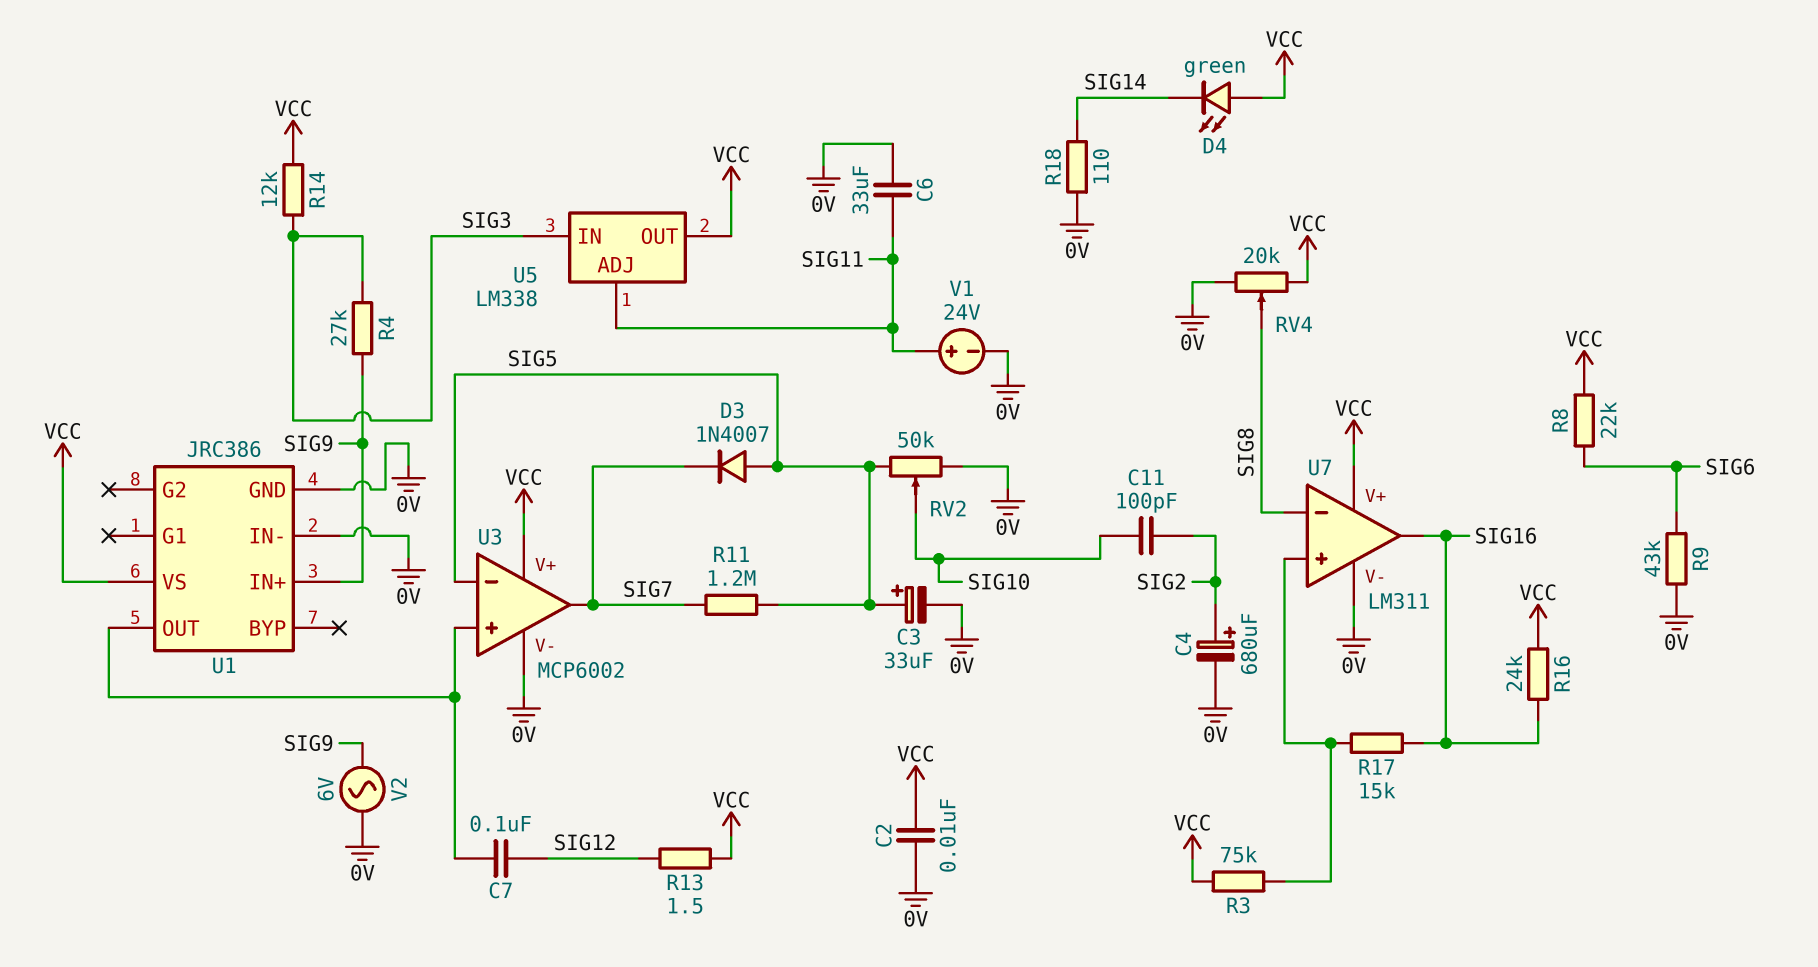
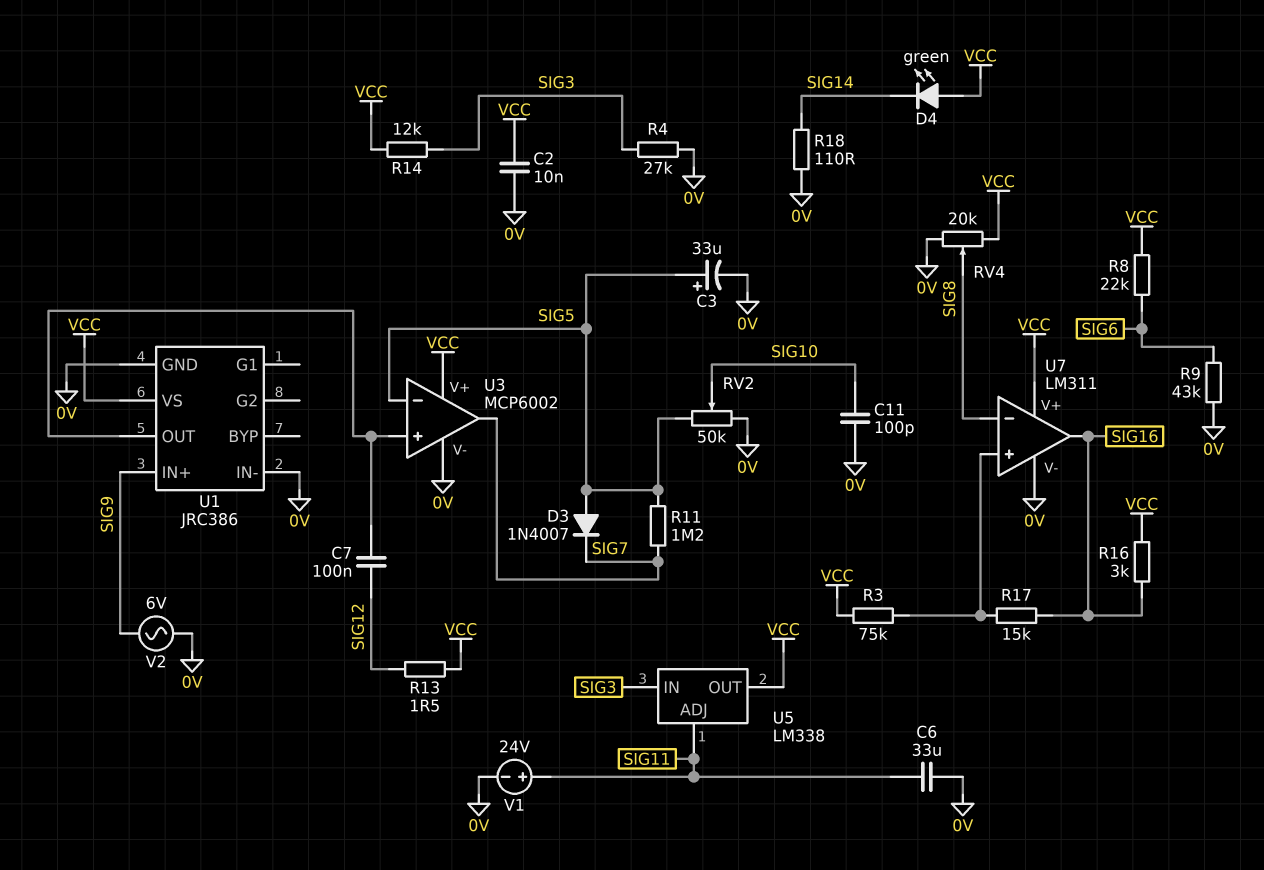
C4: 680uF (plus SIG2, minus 0V) -> none
C11: 100pF (SIG2, SIG10) -> 100pF (0V, SIG10)
R4: 27k (SIG3, SIG9) -> 27k (0V, SIG3)
R16: 24k (SIG16, VCC) -> 3k (SIG16, VCC)

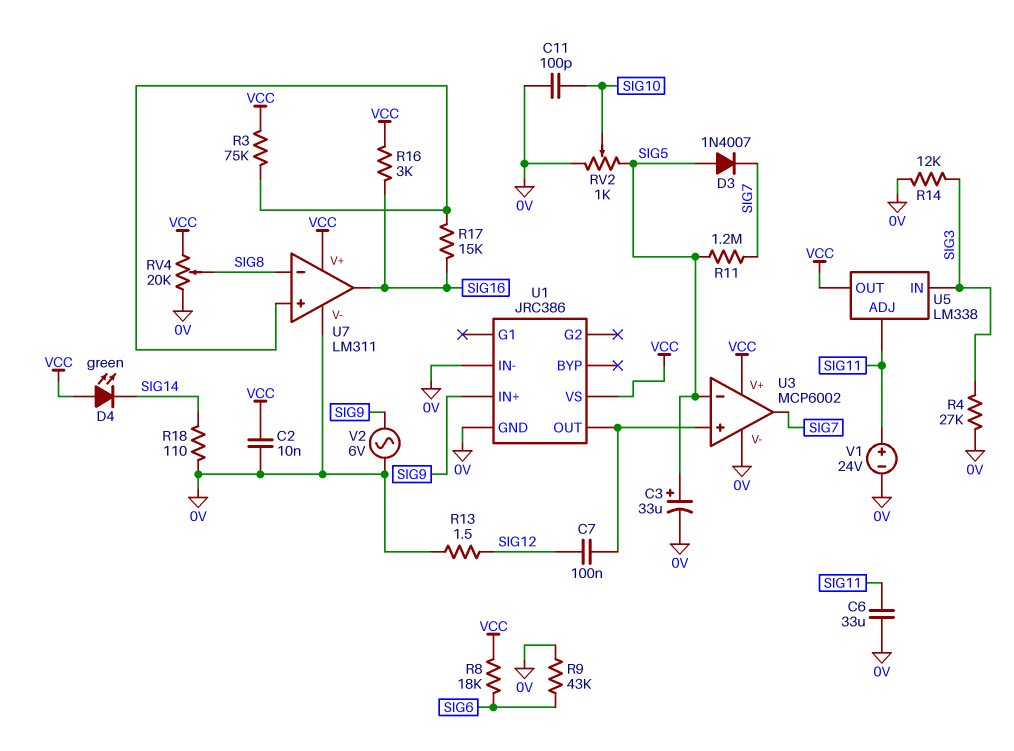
R8: 22k (SIG6, VCC) -> 18k (SIG6, VCC)
R13: 1.5 (SIG12, VCC) -> 1.5 (0V, SIG12)
R14: 12k (SIG3, VCC) -> 12k (0V, SIG3)
RV2: 50k (0V, SIG5, wiper SIG10) -> 1k (0V, SIG5, wiper SIG10)

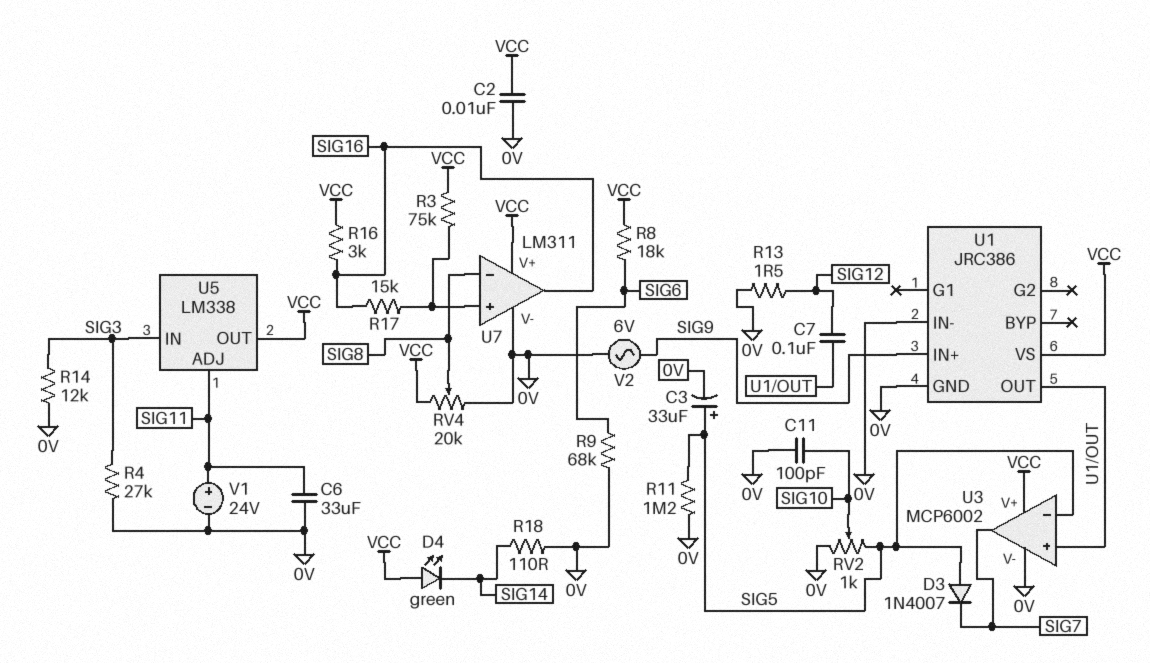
R9: 43k (0V, SIG6) -> 68k (0V, SIG6)
R11: 1.2M (SIG5, SIG7) -> 1.2M (0V, SIG5)

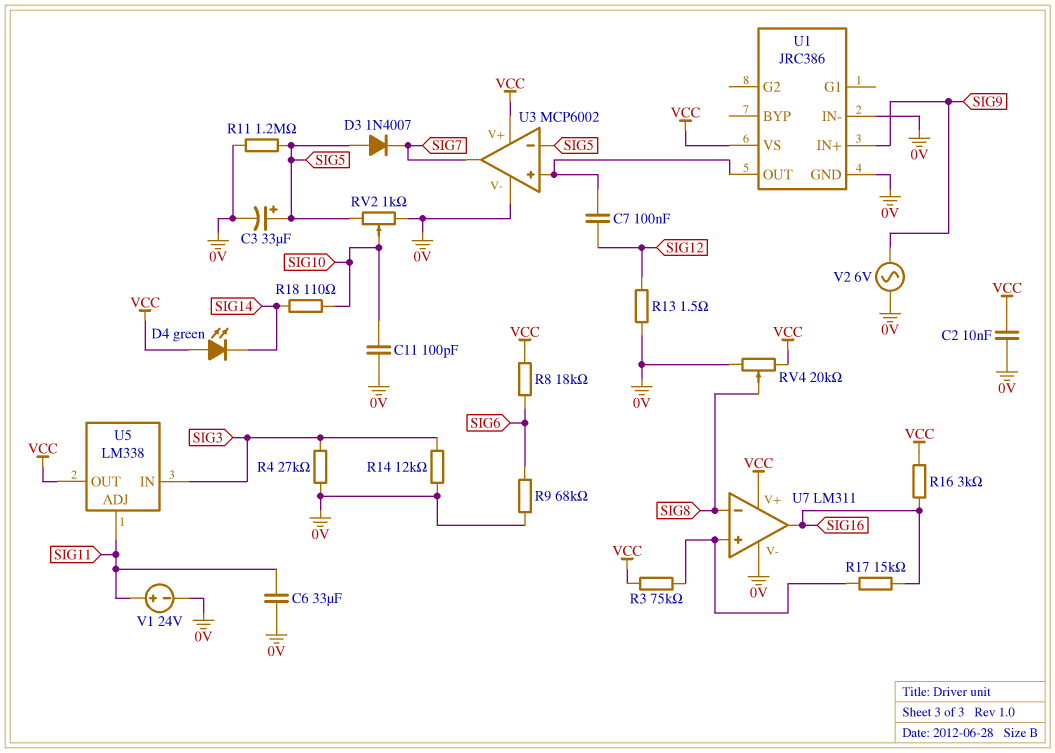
R18: 110 (0V, SIG14) -> 110 (SIG10, SIG14)

